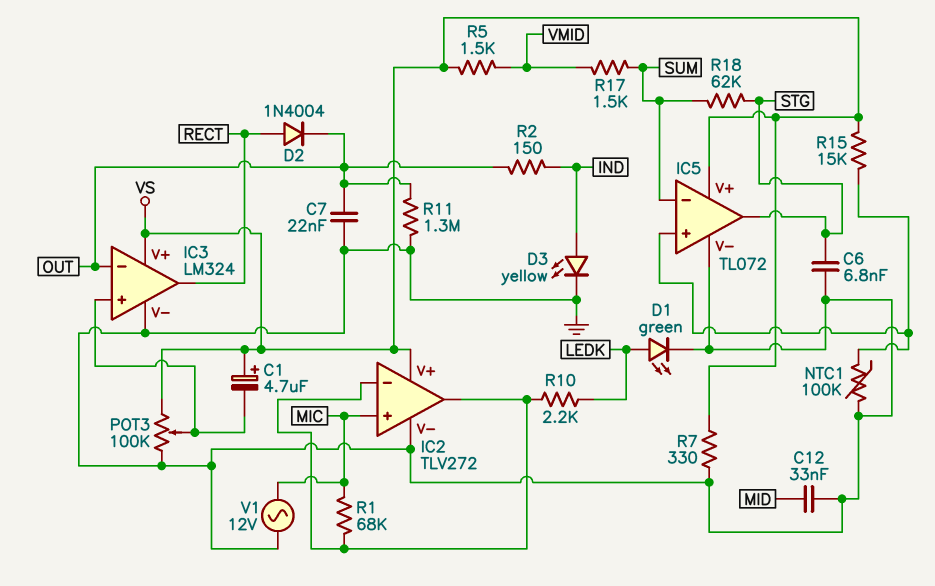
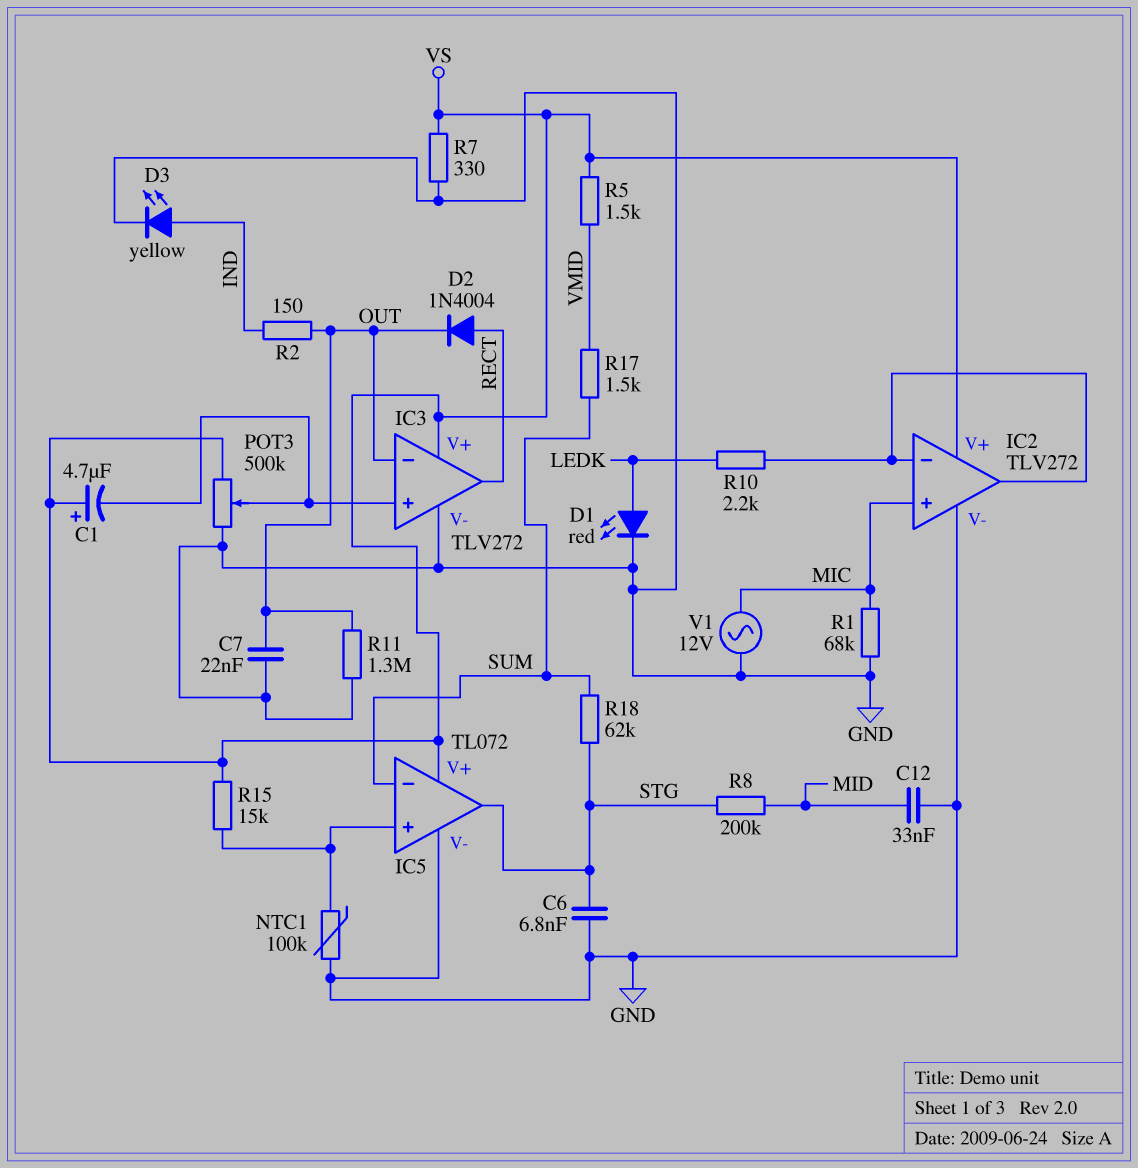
D1: LED green (A LEDK, K GND) -> LED red (A LEDK, K GND)
IC3: LM324 -> TLV272
POT3: 100k (GND, VS, wiper IC3/in+) -> 500k (GND, VS, wiper IC3/in+)
R1: 68k (IC2/in-, MIC) -> 68k (GND, MIC)
R8: none -> 200k (MID, STG)

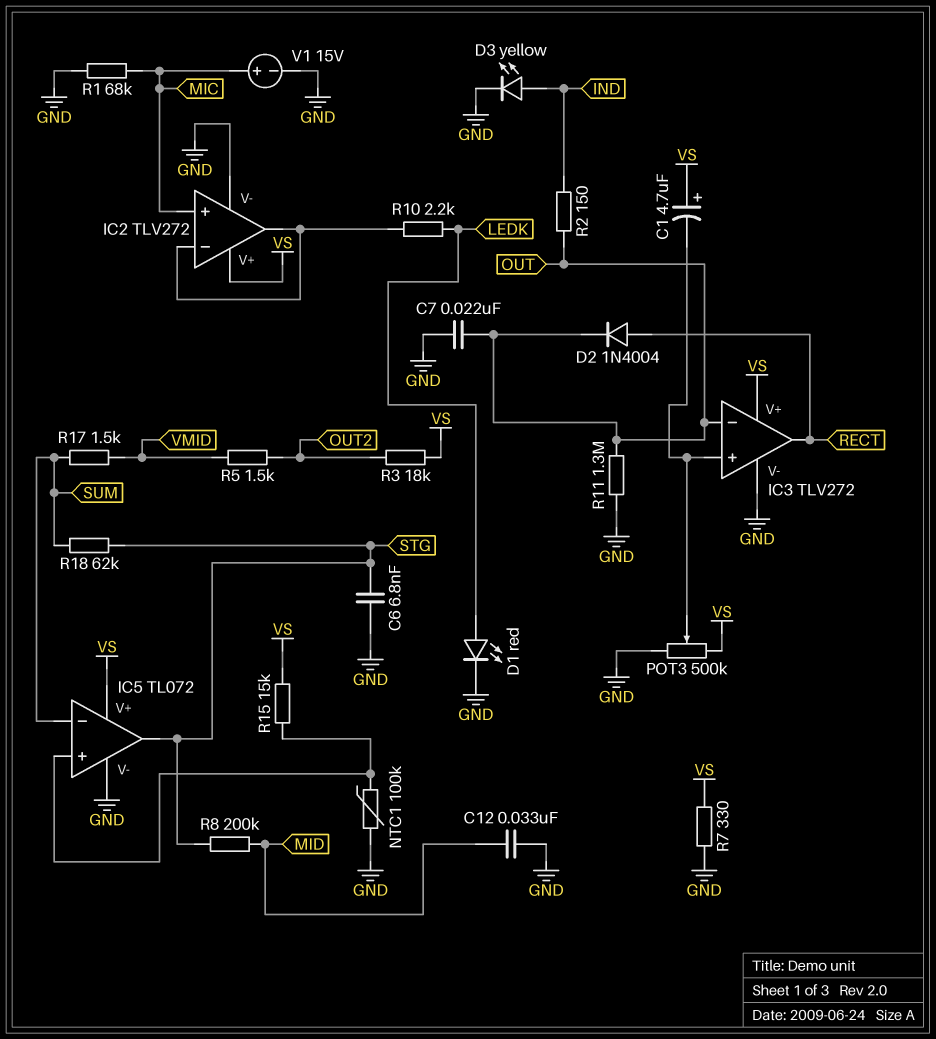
R3: none -> 18k (OUT2, VS)
R5: 1.5k (VMID, VS) -> 1.5k (OUT2, VMID)
V1: AC 12V (GND, MIC) -> 15V (plus MIC, minus GND)

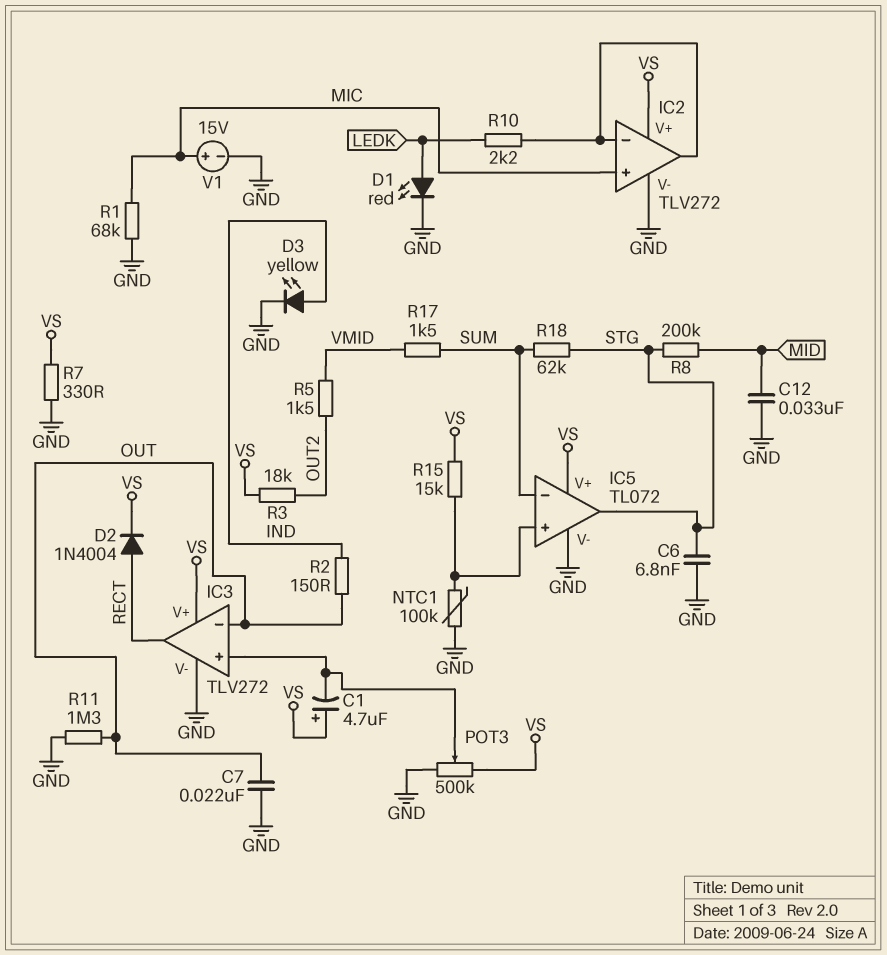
D2: diode 1N4004 (A RECT, K OUT) -> diode 1N4004 (A RECT, K VS)

